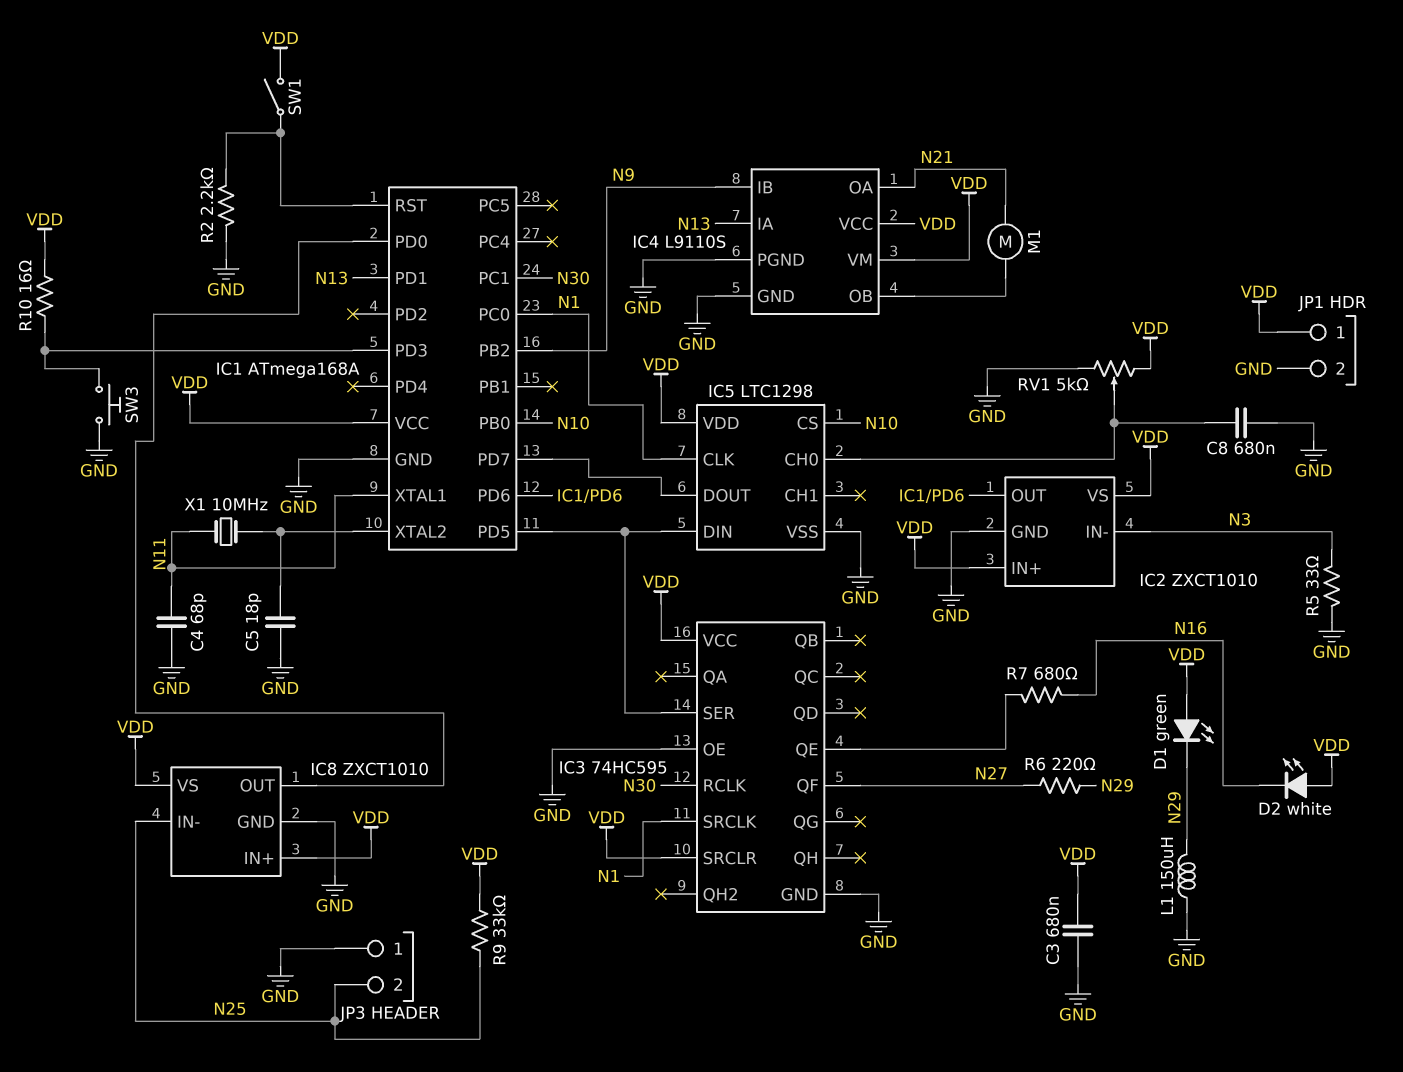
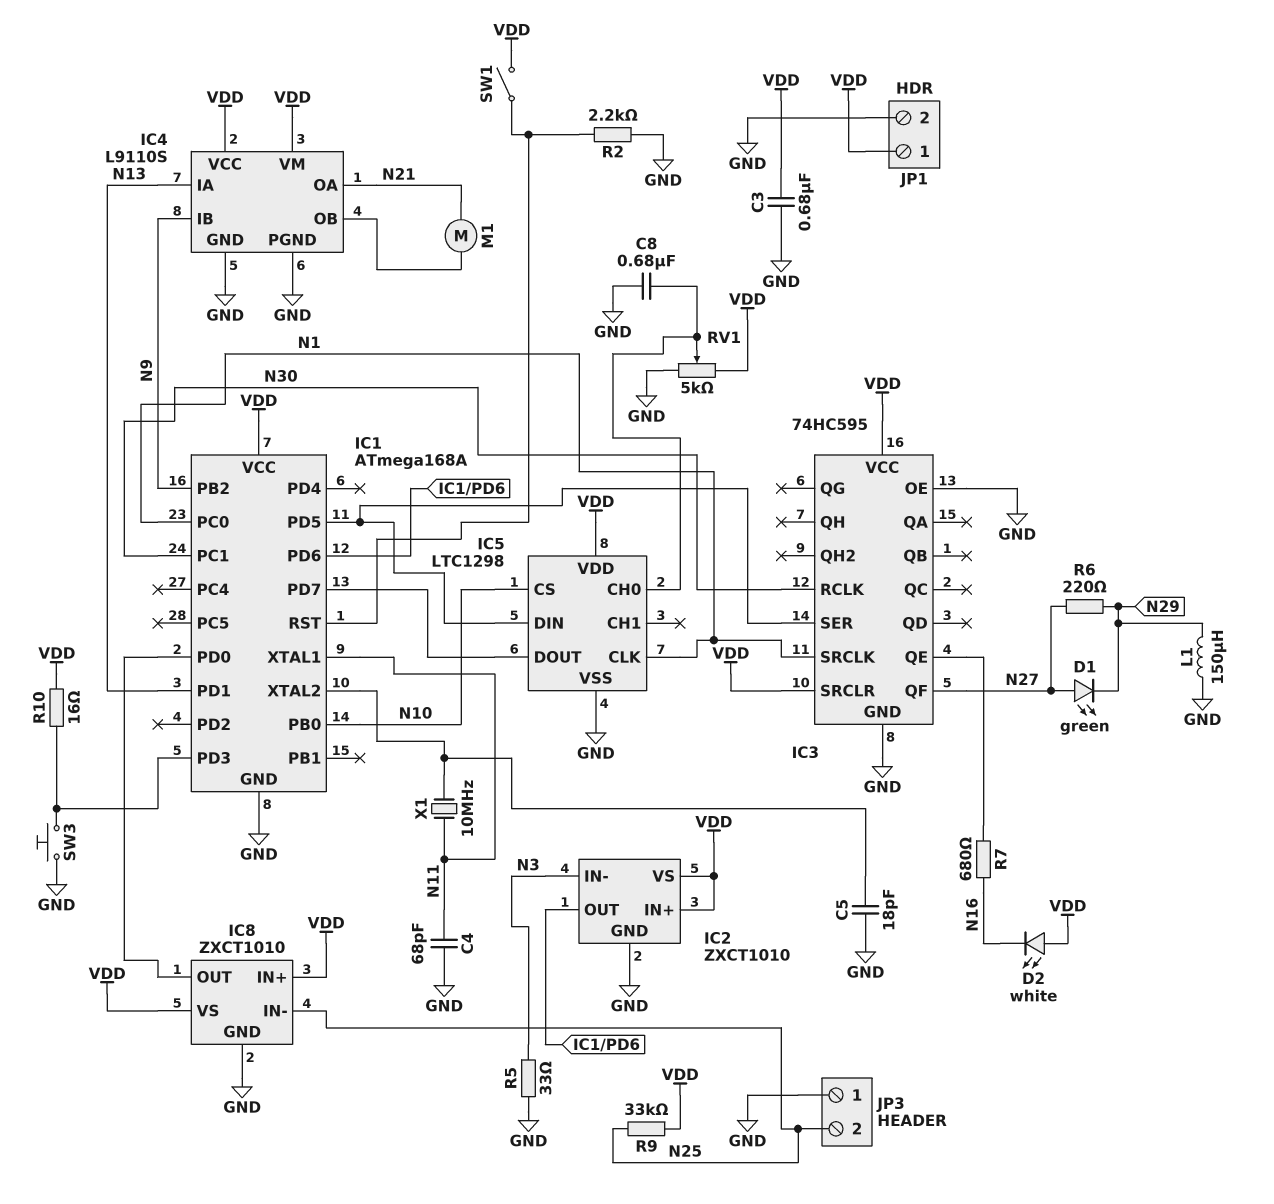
D1: LED green (A VDD, K N29) -> LED green (A N27, K N29)

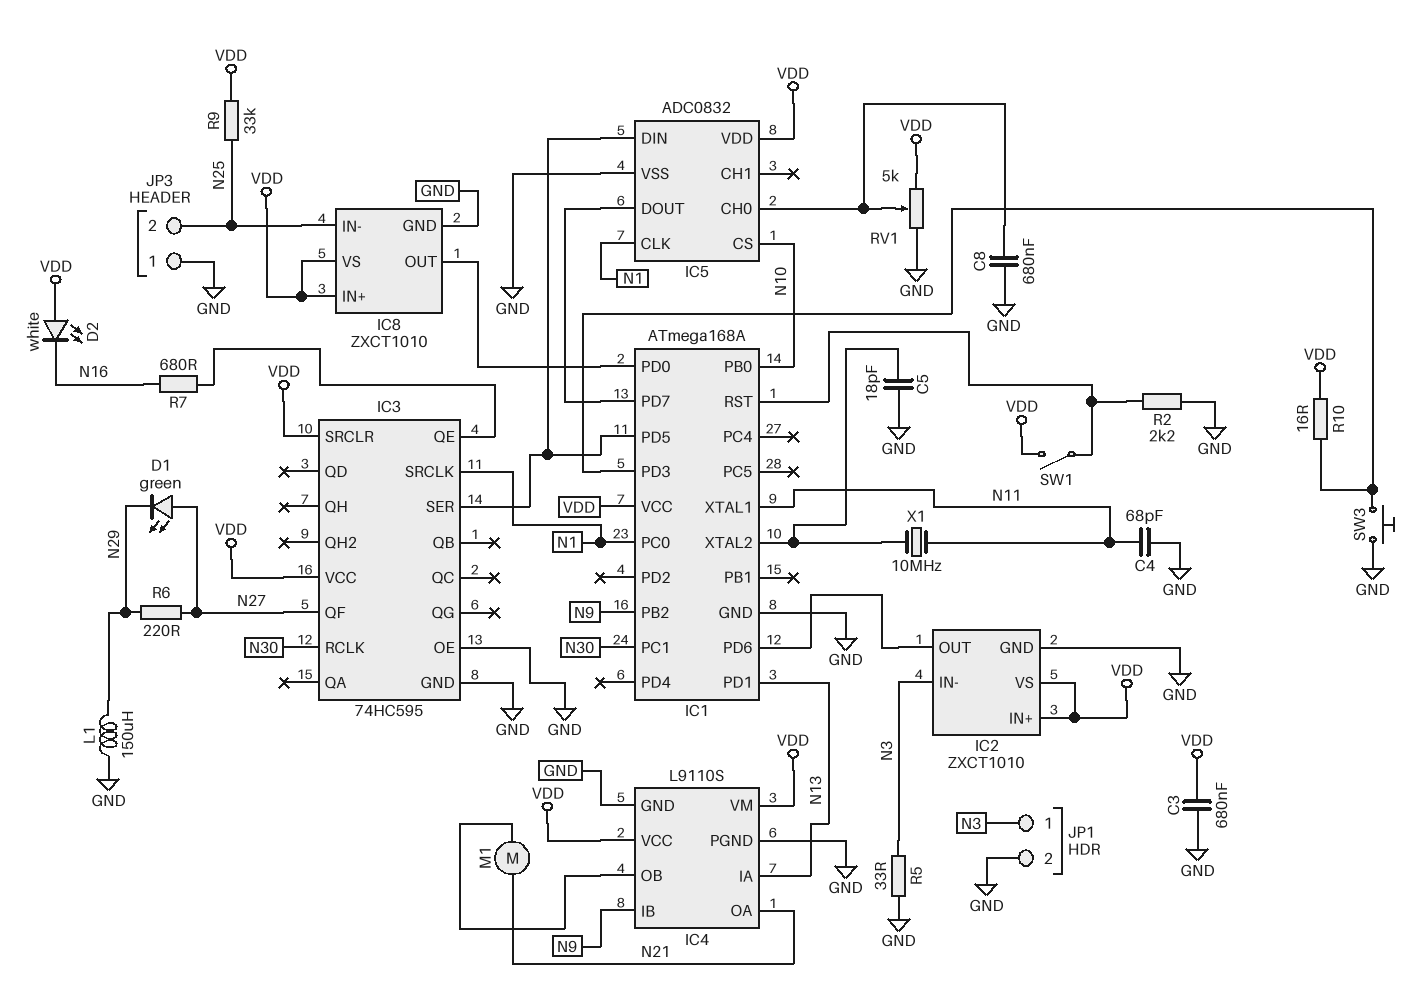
IC5: LTC1298 -> ADC0832
JP1 pin 1: VDD -> N3

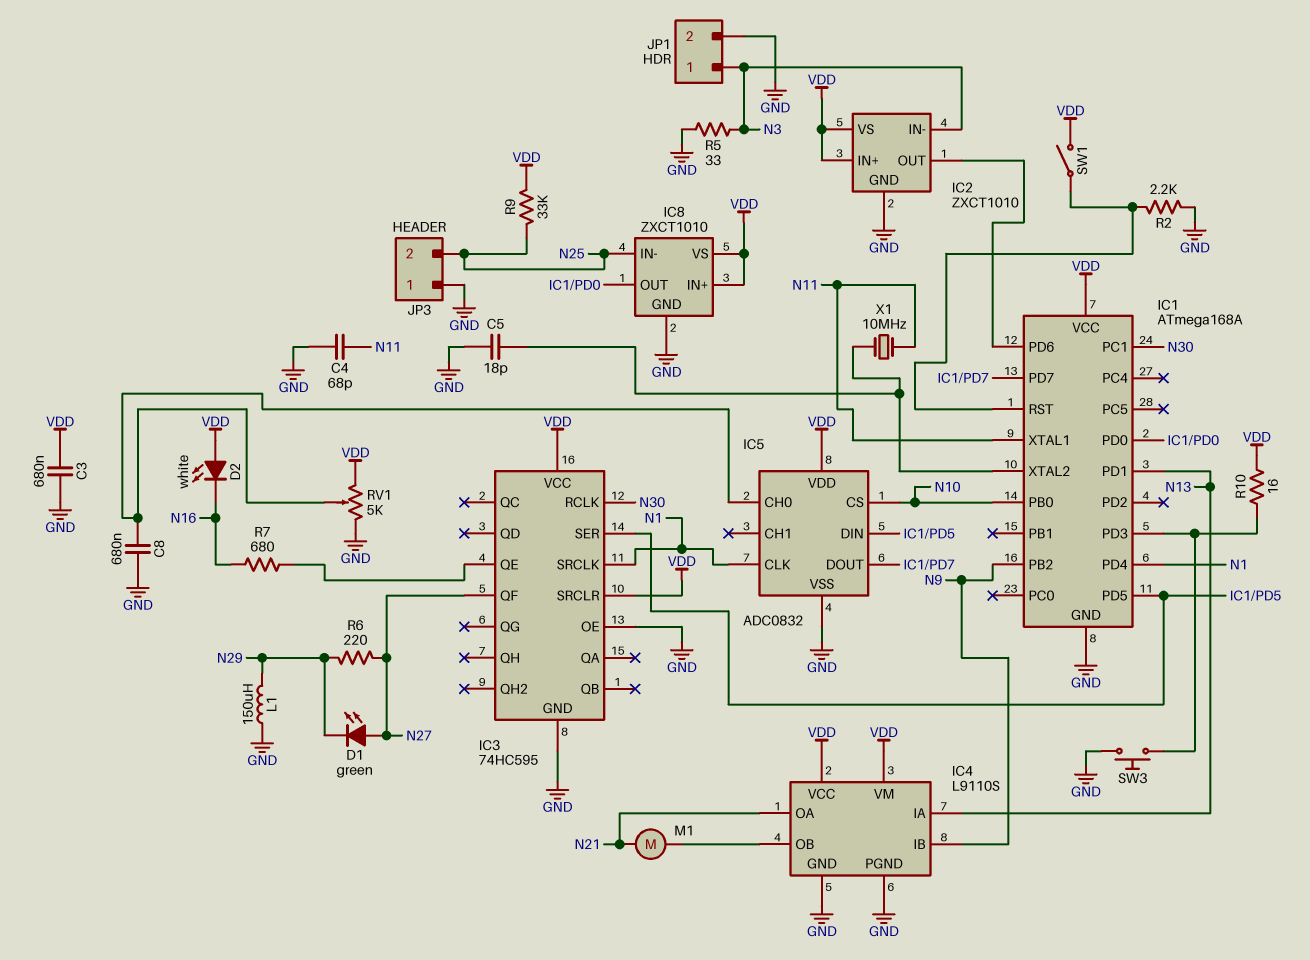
IC1 pin PC0: N1 -> none
IC1 pin PD4: none -> N1

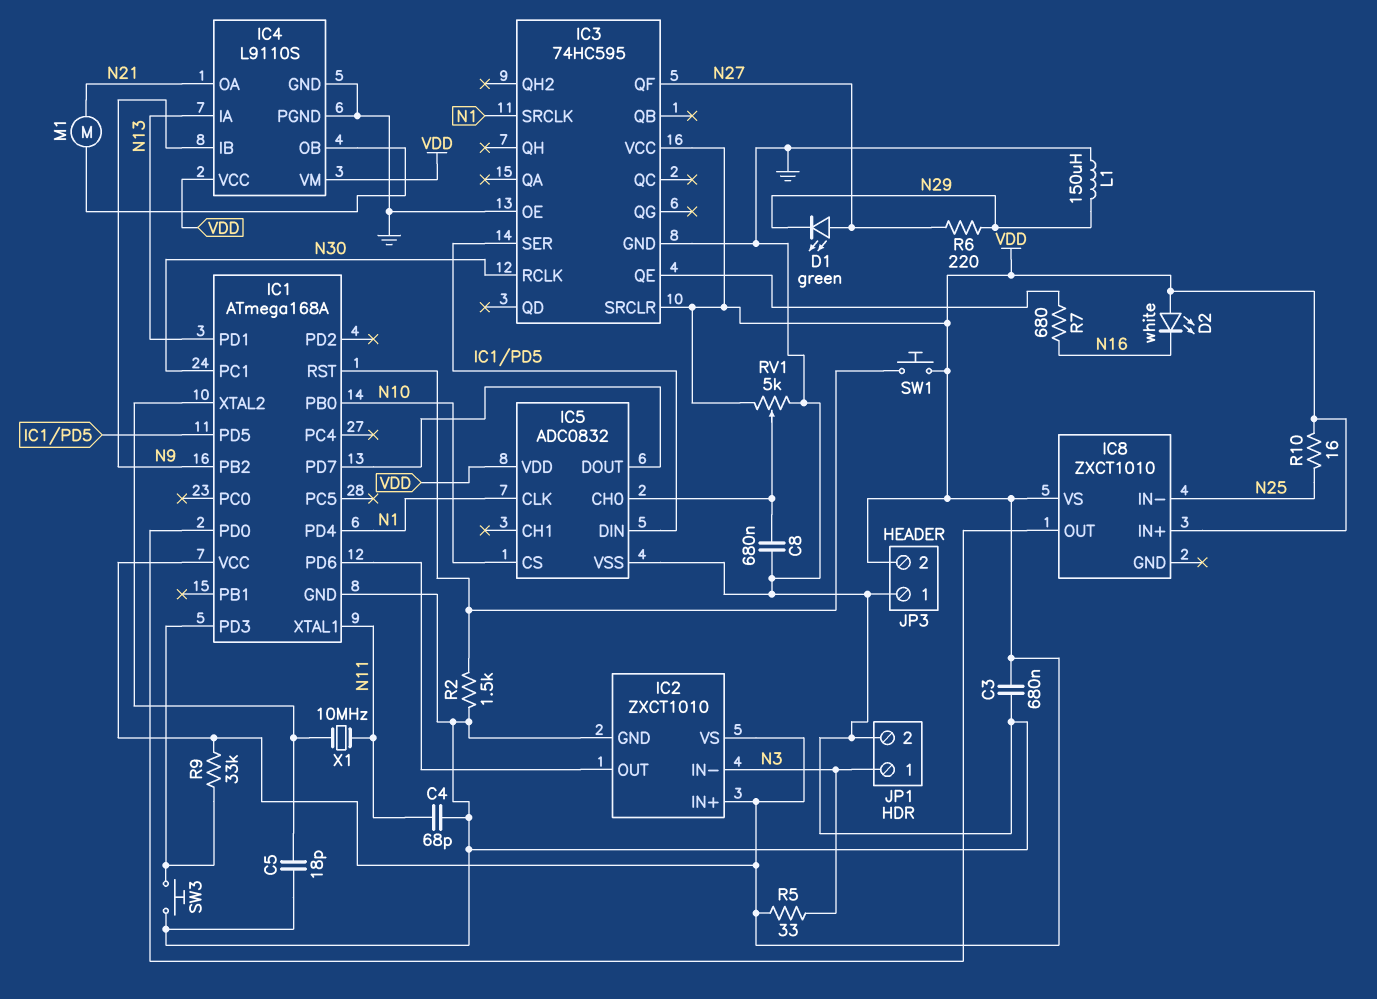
IC8 pin GND: GND -> none
JP3 pin 2: N25 -> VDD
R2: 2.2k (GND, IC1/RST) -> 1.5k (GND, IC1/RST)
R5: 33 (GND, N3) -> 33 (N3, VDD)
R9: 33k (N25, VDD) -> 33k (IC1/PD3, VDD)
R10: 16 (IC1/PD3, VDD) -> 16 (N25, VDD)
SW1: switch (IC1/RST, VDD) -> button (IC1/RST, VDD)

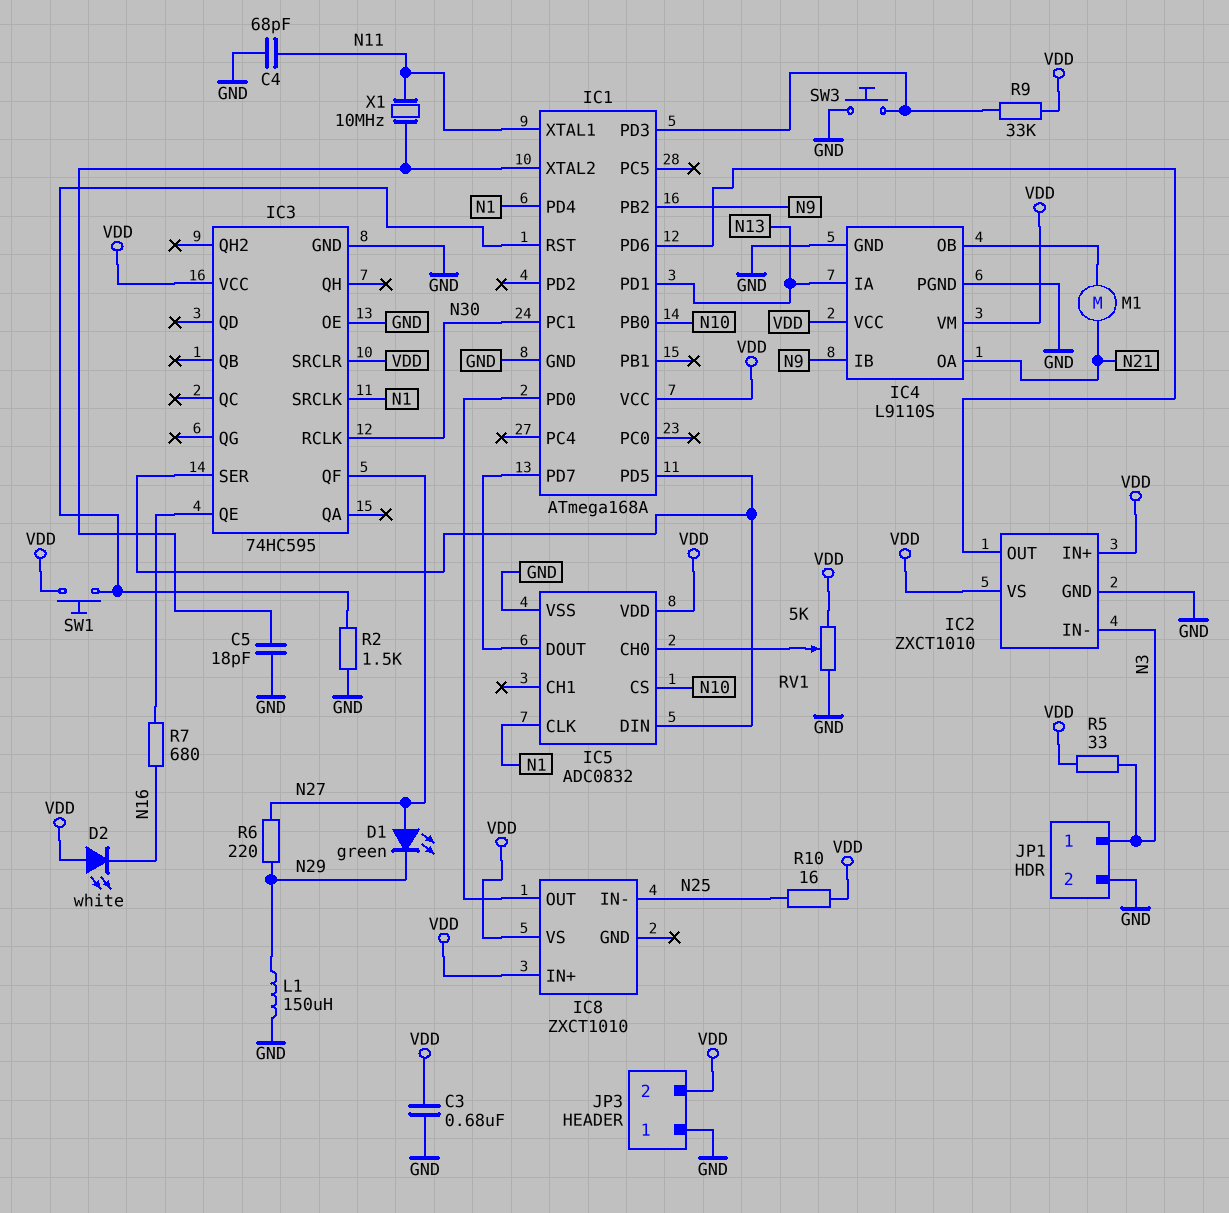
C8: 680nF (GND, IC5/CH0) -> none

